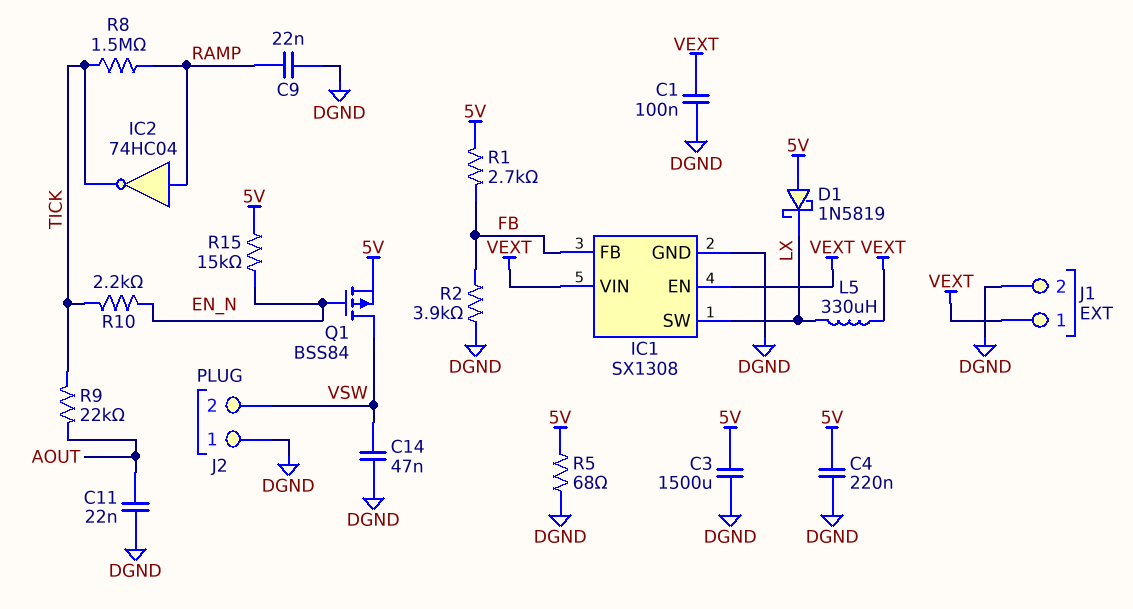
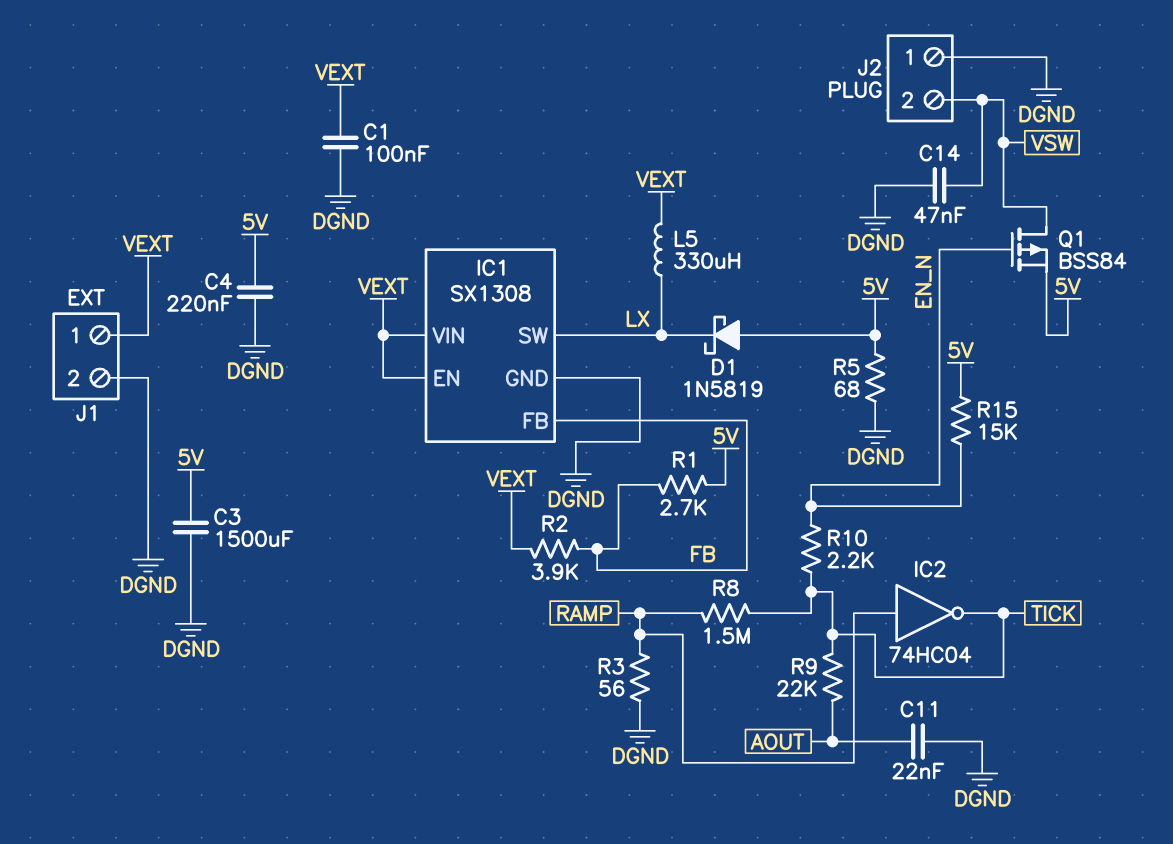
C9: 22nF (DGND, RAMP) -> none
R2: 3.9k (DGND, FB) -> 3.9k (FB, VEXT)
R3: none -> 56 (DGND, RAMP)

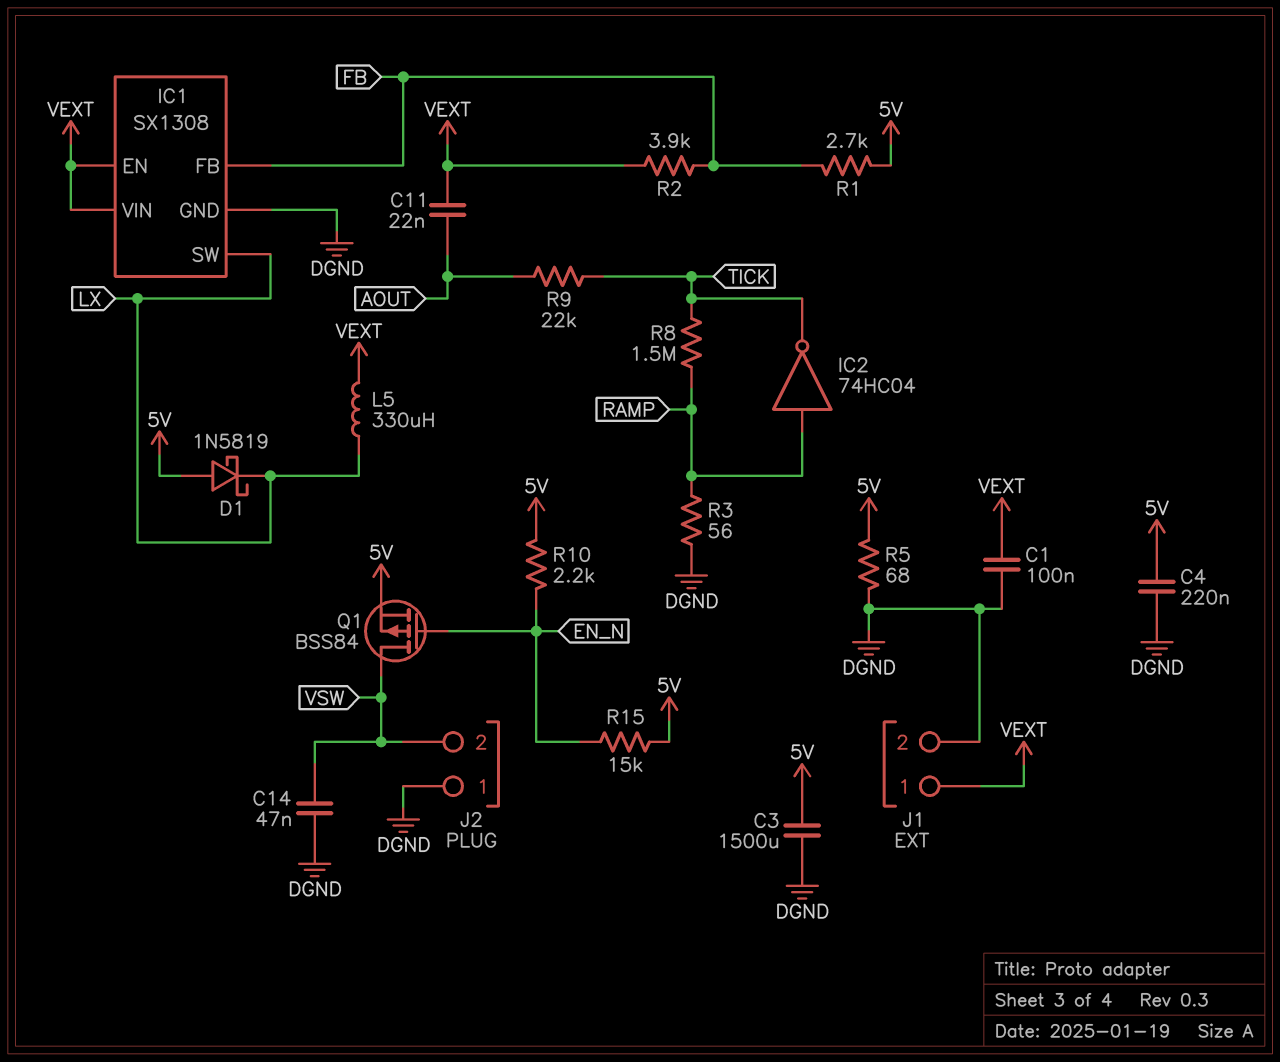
C11: 22nF (AOUT, DGND) -> 22nF (AOUT, VEXT)
R10: 2.2k (EN_N, TICK) -> 2.2k (5V, EN_N)

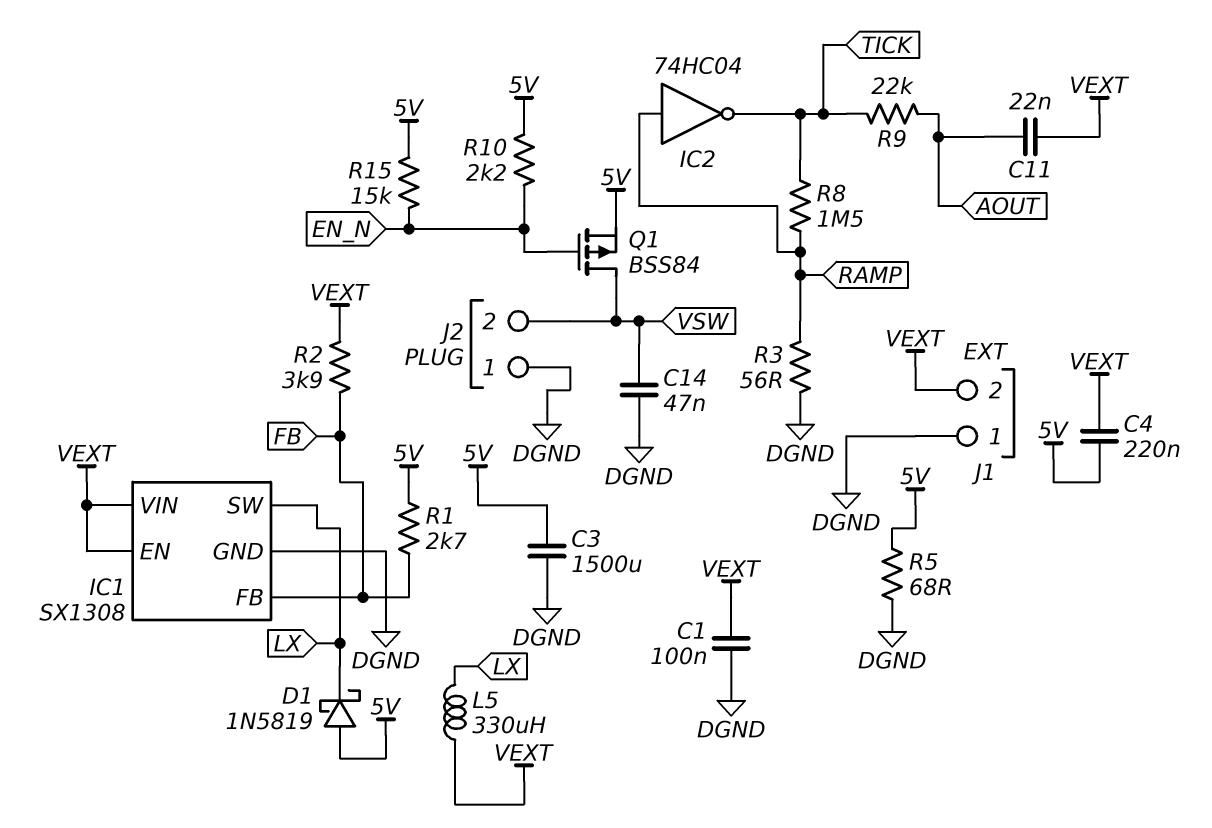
C4: 220nF (5V, DGND) -> 220nF (5V, VEXT)
J1 pin 1: VEXT -> DGND
J1 pin 2: DGND -> VEXT

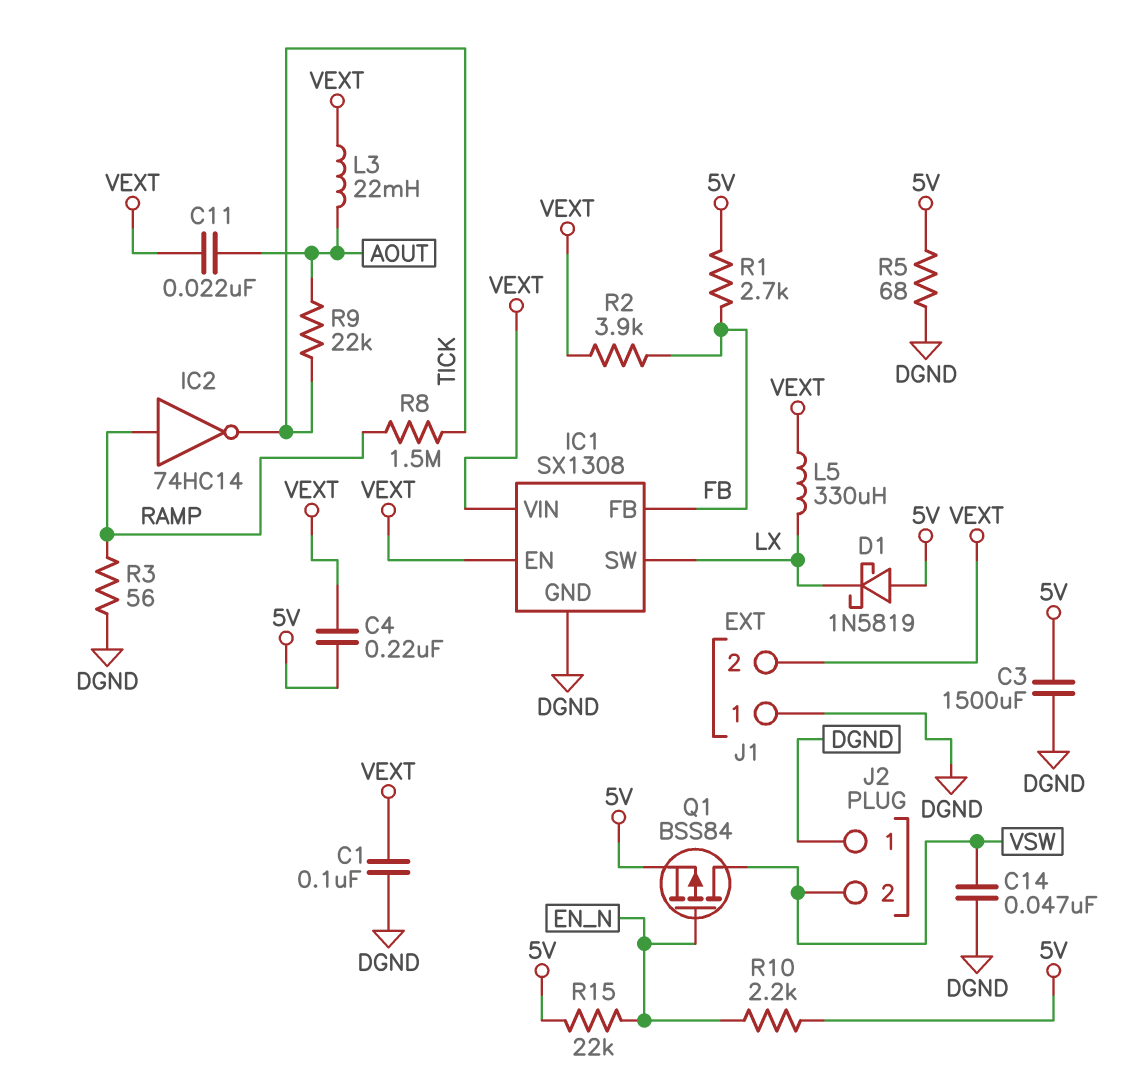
IC2: NOT 74HC04 (in RAMP, out TICK) -> NOT 74HC14 (in RAMP, out TICK)
L3: none -> 22mH (AOUT, VEXT)
R15: 15k (5V, EN_N) -> 22k (5V, EN_N)

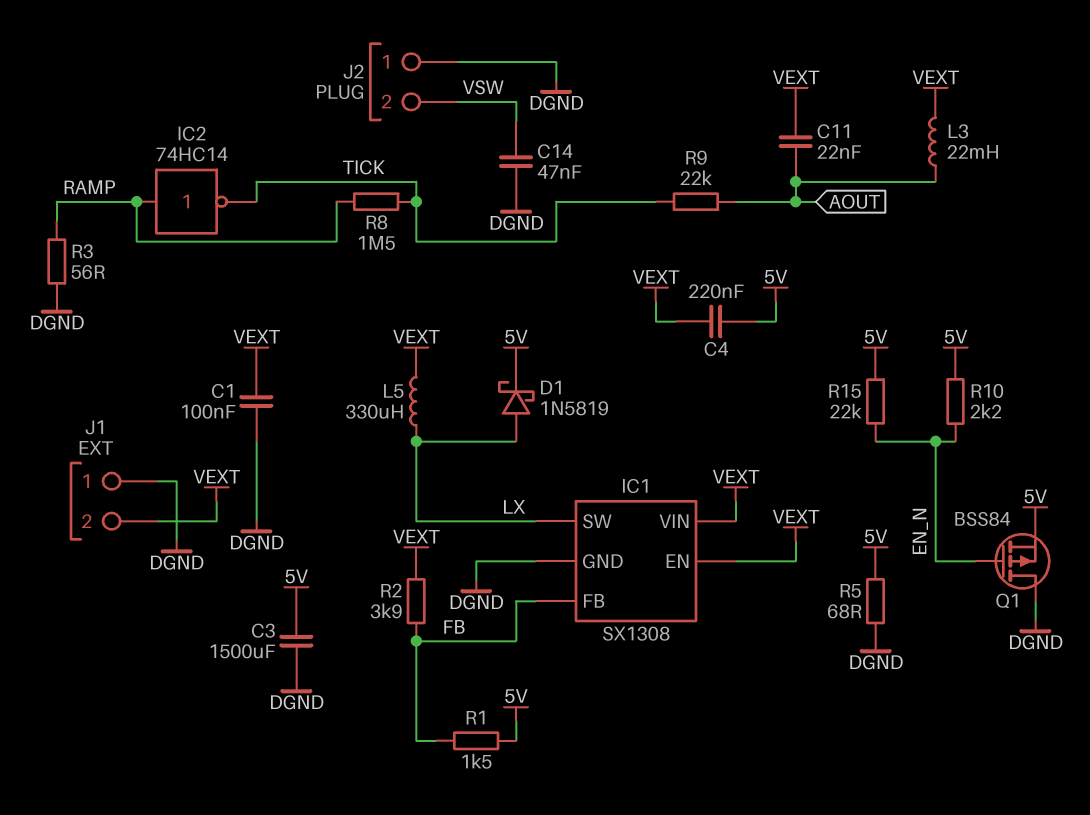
D1: schottky 1N5819 (A 5V, K LX) -> schottky 1N5819 (A LX, K 5V)
Q1: PMOS BSS84 (G EN_N, D VSW, S 5V) -> PMOS BSS84 (G EN_N, D DGND, S 5V)
R1: 2.7k (5V, FB) -> 1.5k (5V, FB)

